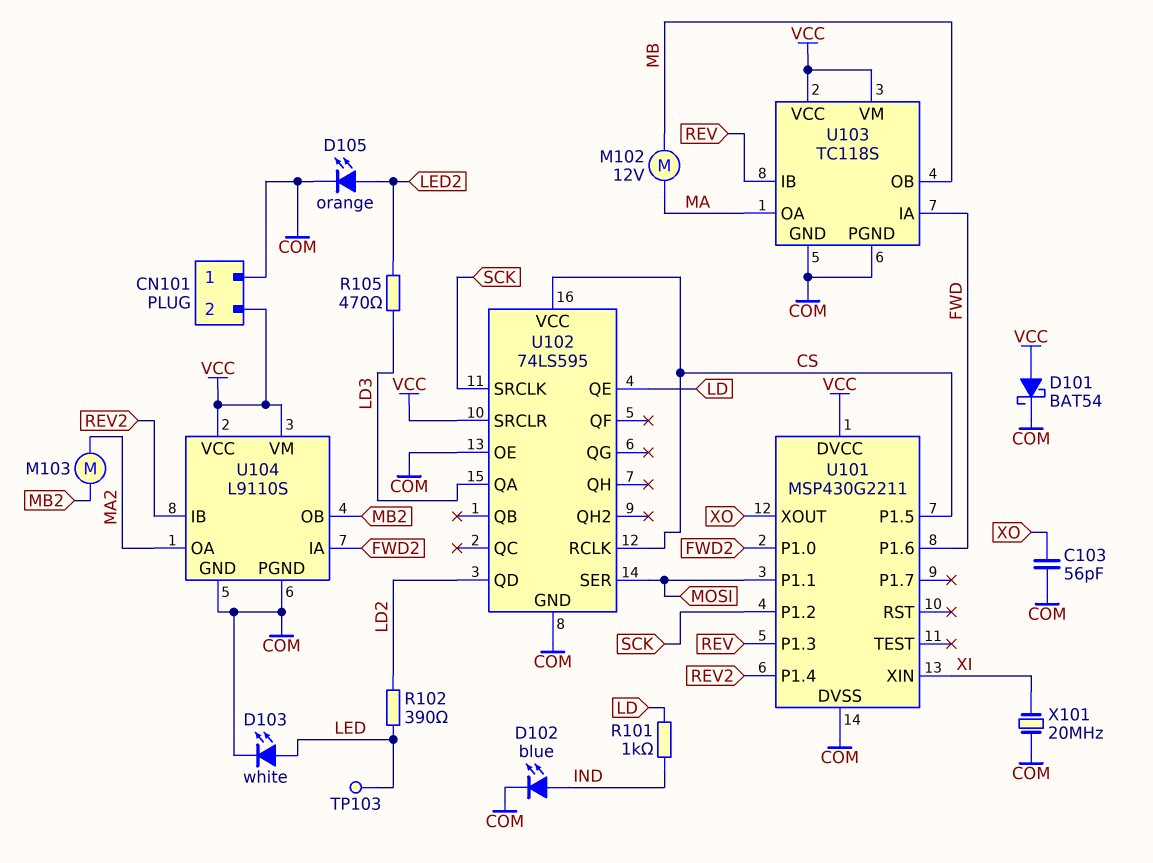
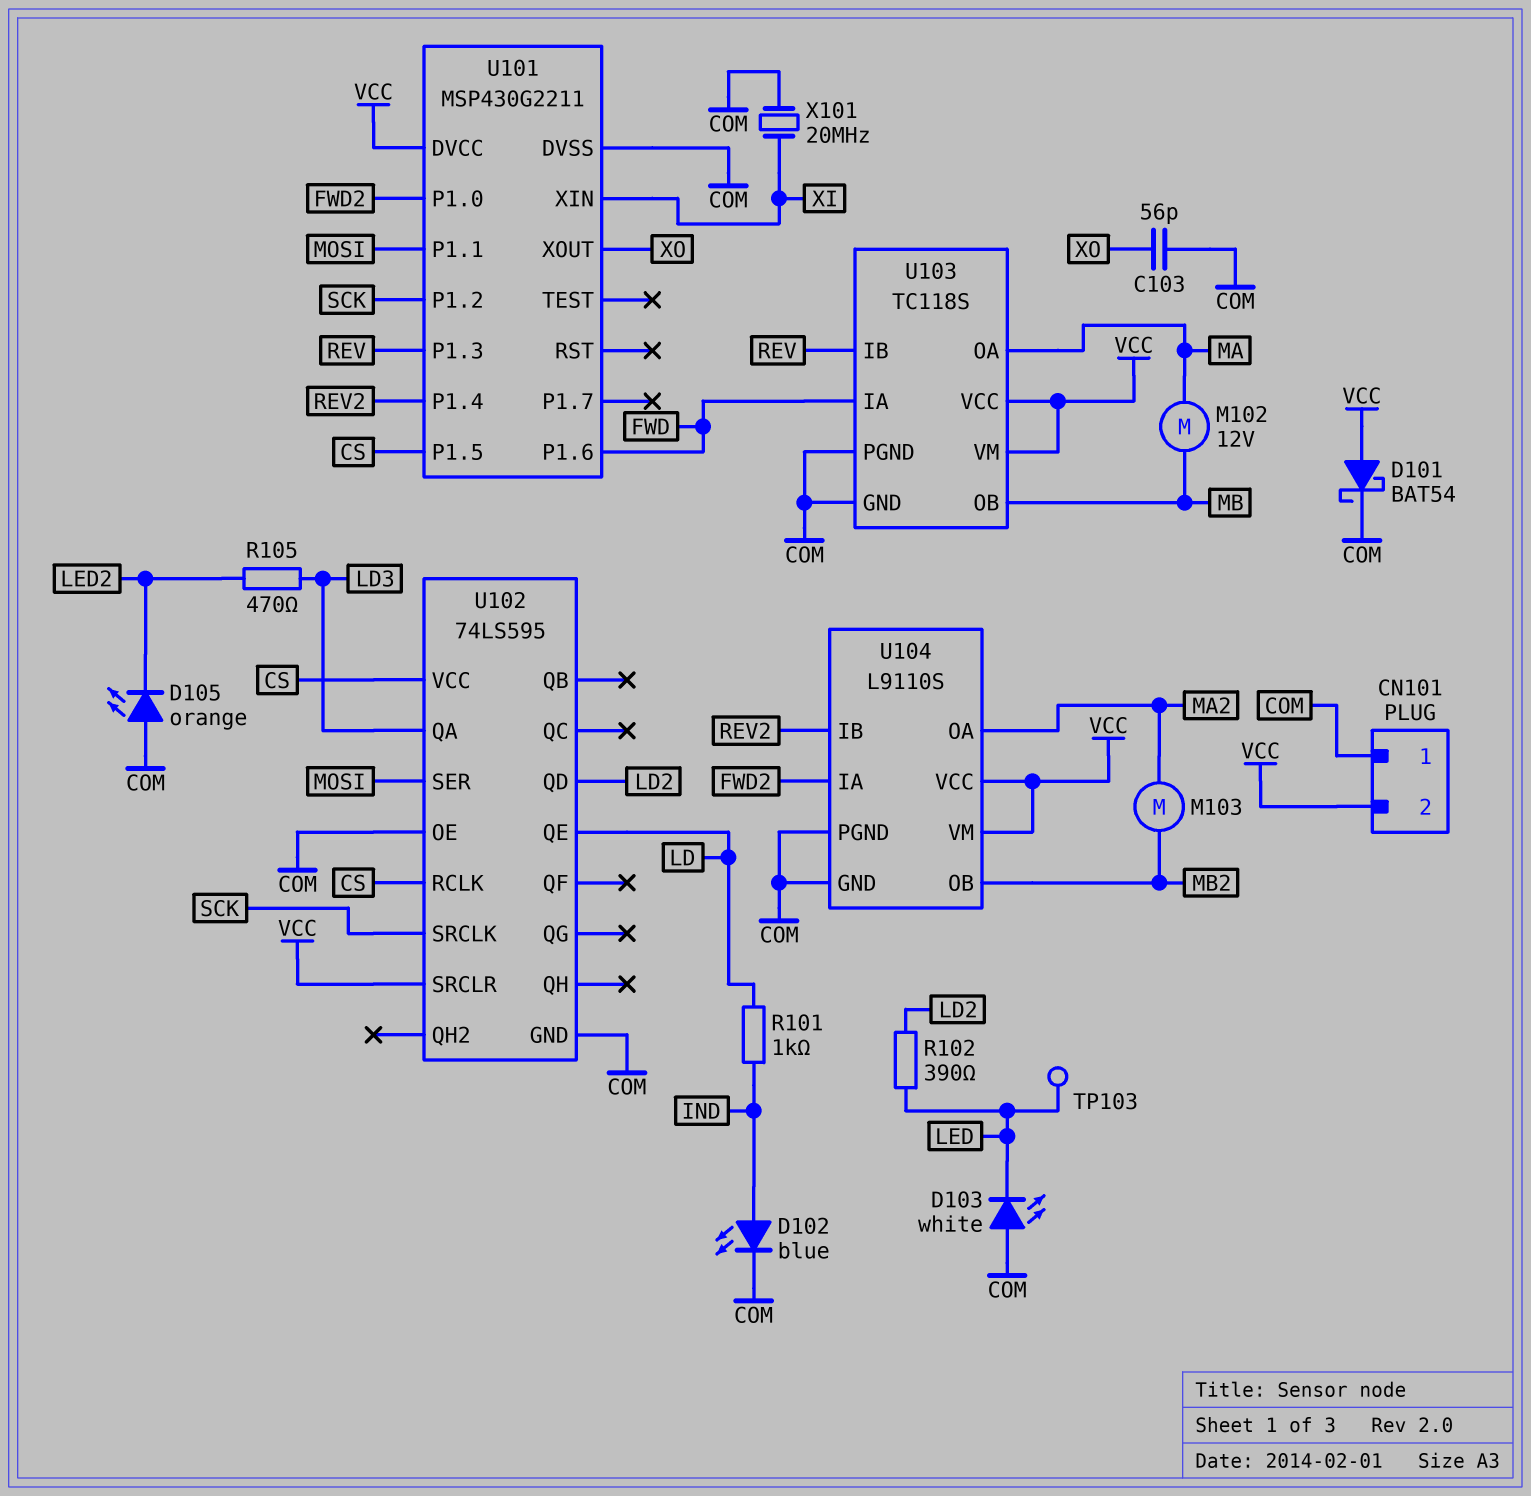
D103: LED white (A LED, K COM) -> LED white (A COM, K LED)
D105: LED orange (A LED2, K COM) -> LED orange (A COM, K LED2)

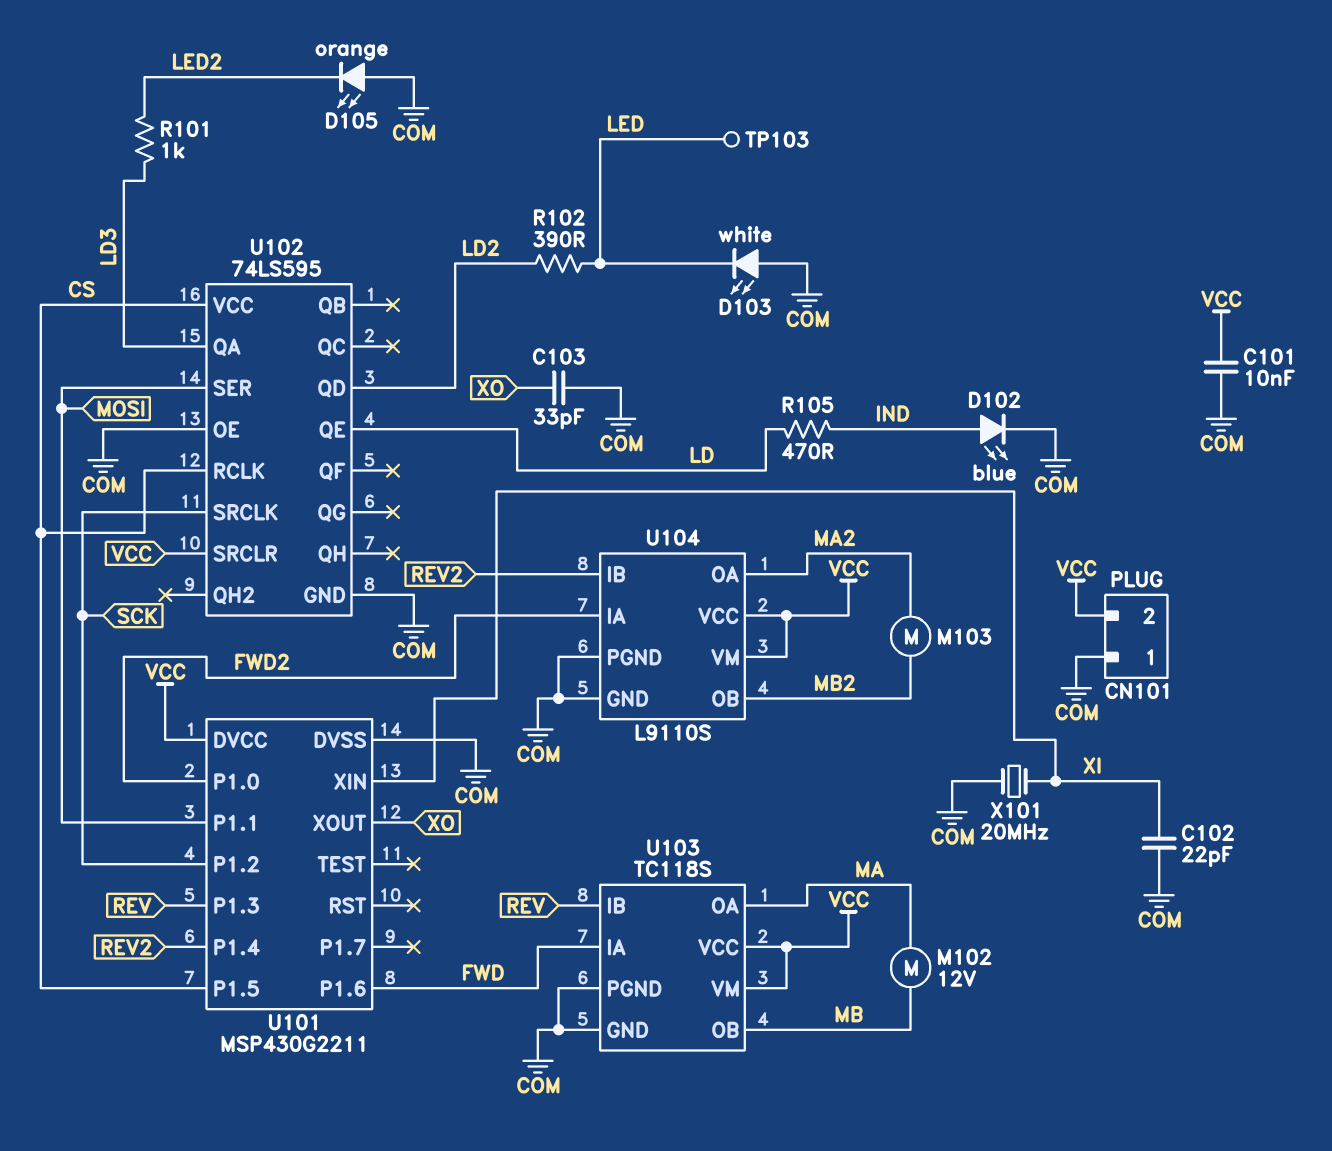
C101: none -> 10nF (COM, VCC)
C102: none -> 22pF (COM, XI)
C103: 56pF (COM, XO) -> 33pF (COM, XO)
D101: schottky BAT54 (A VCC, K COM) -> none
R101: 1k (IND, LD) -> 1k (LD3, LED2)
R105: 470 (LD3, LED2) -> 470 (IND, LD)

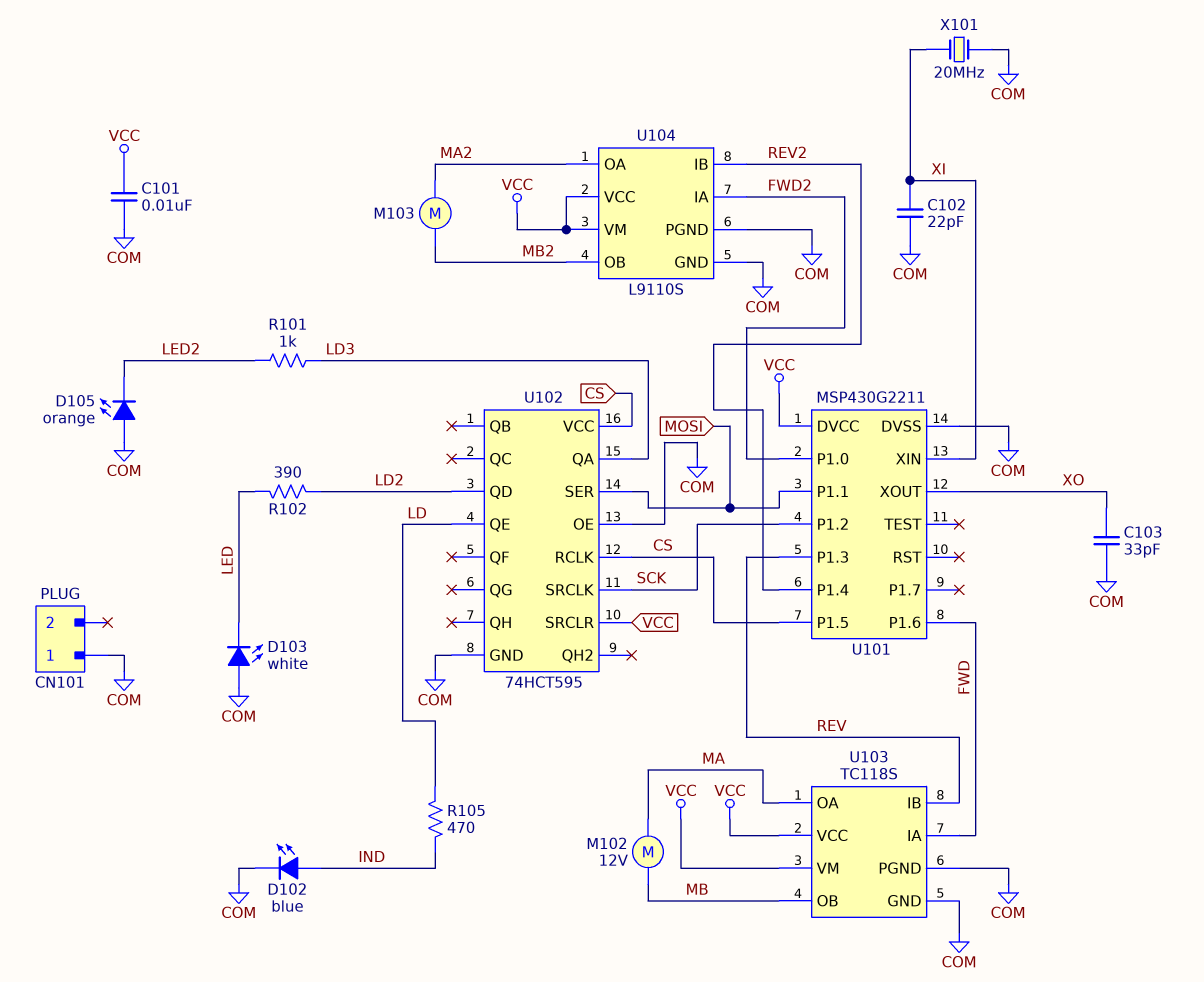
CN101 pin 2: VCC -> none
TP103: test point (LED) -> none
U102: 74LS595 -> 74HCT595

